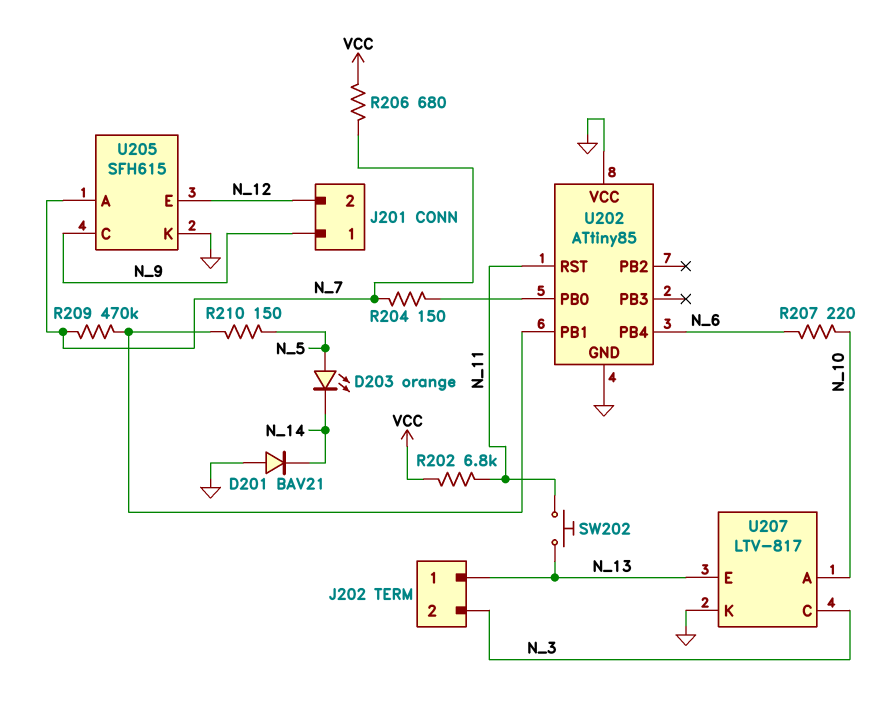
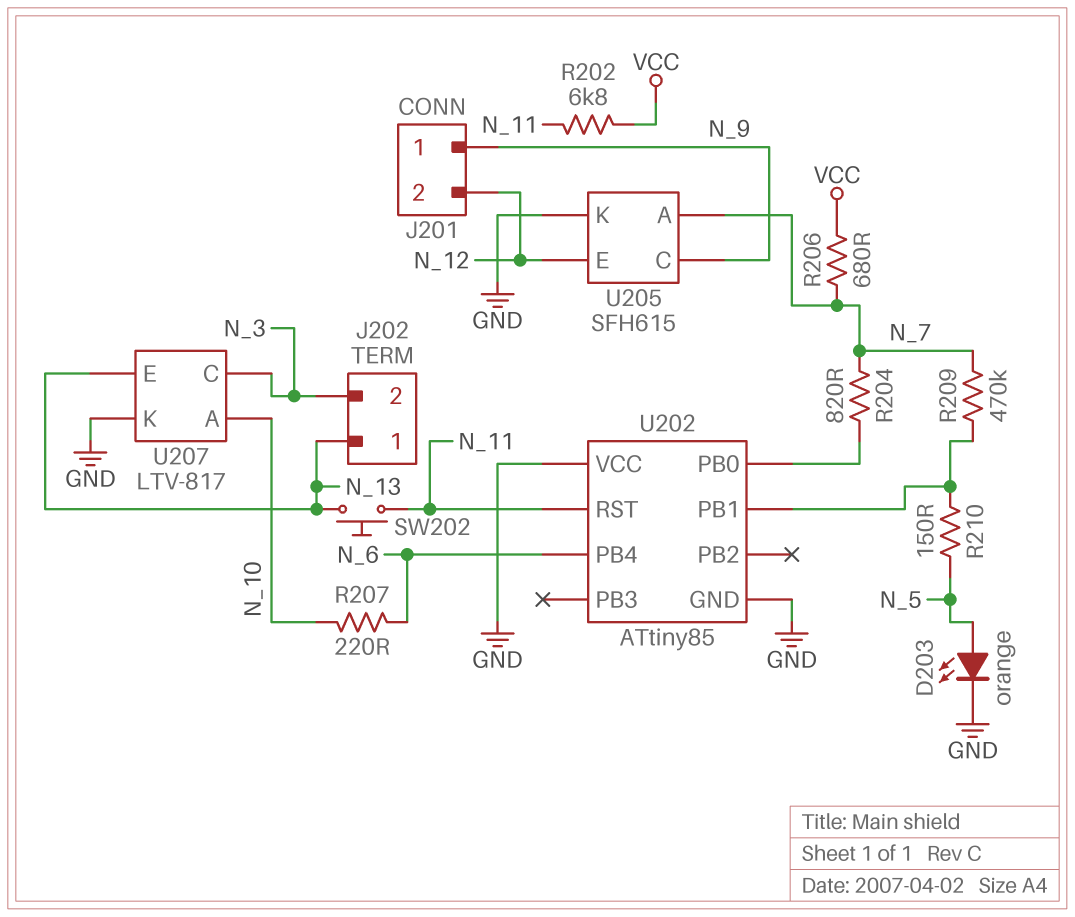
D201: diode BAV21 (A GND, K N_14) -> none
D203: LED orange (A N_5, K N_14) -> LED orange (A N_5, K GND)
R204: 150 (N_7, U202/PB0) -> 820 (N_7, U202/PB0)

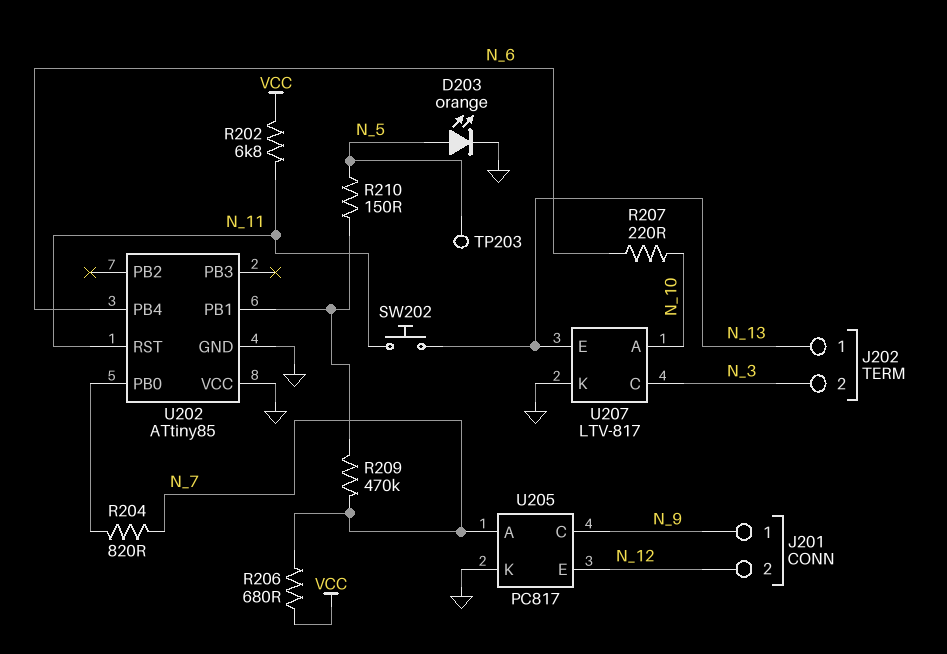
TP203: none -> test point (N_5)
U205: SFH615 -> PC817

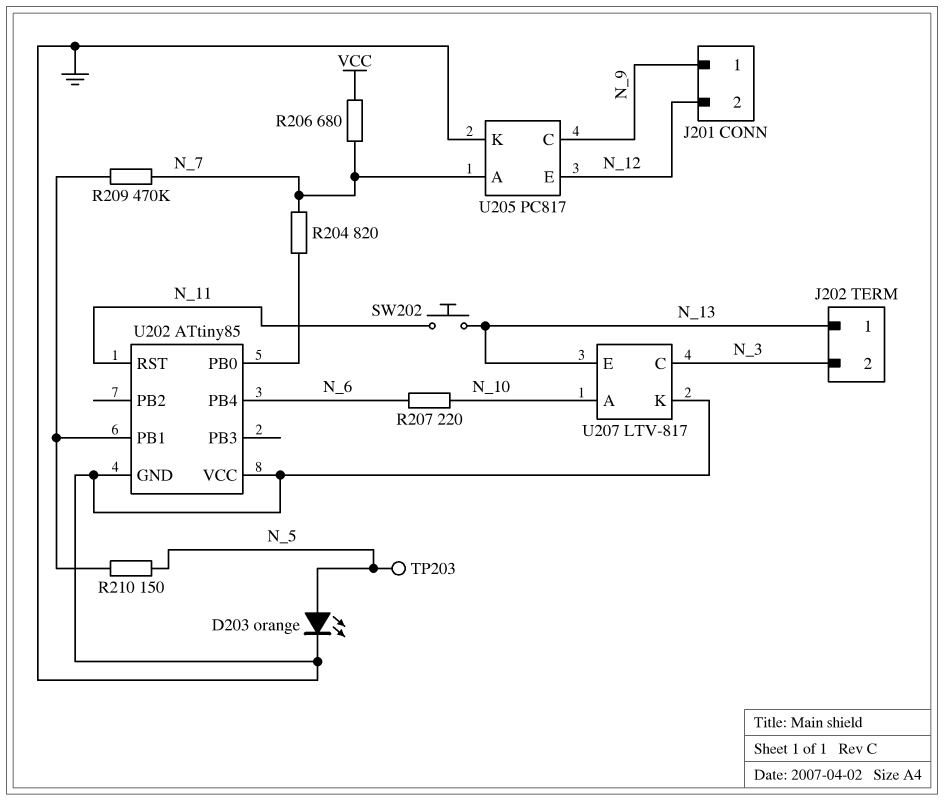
R202: 6.8k (N_11, VCC) -> none

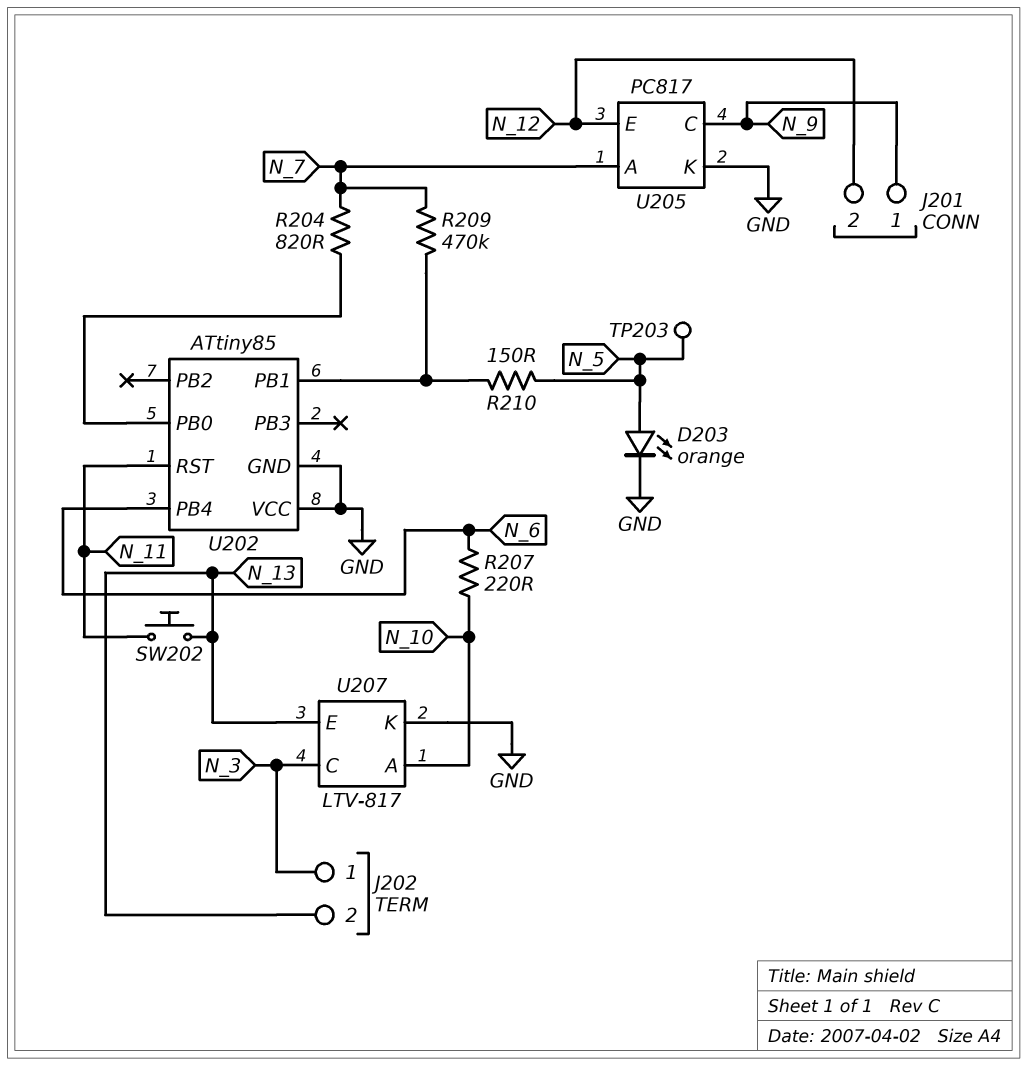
J202 pin 1: N_13 -> N_3
J202 pin 2: N_3 -> N_13
R206: 680 (N_7, VCC) -> none

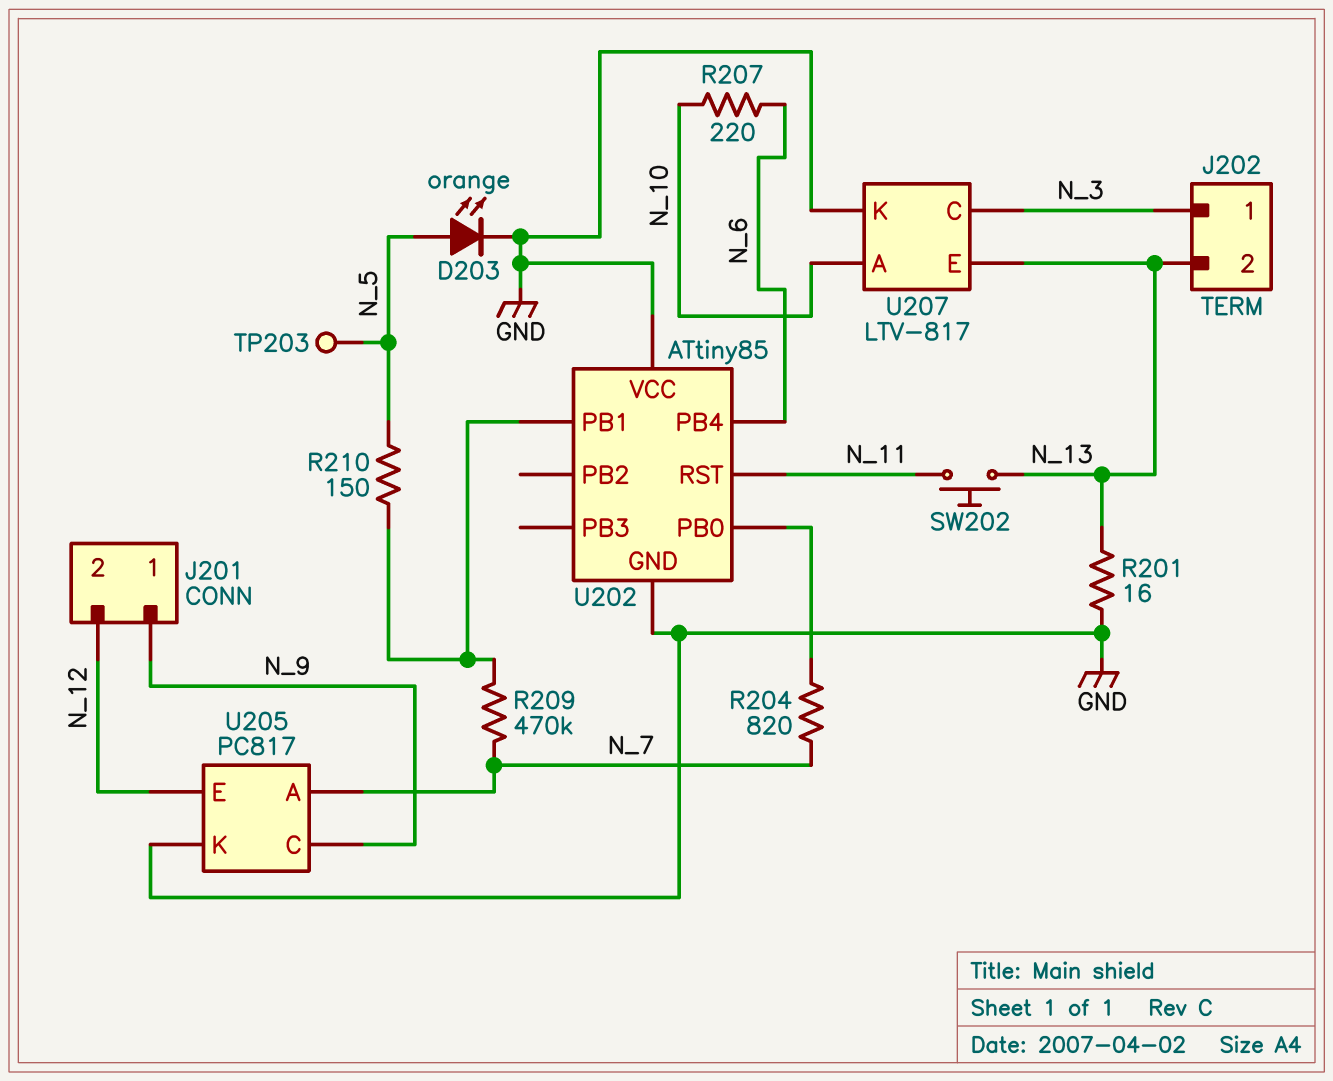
R201: none -> 16 (GND, N_13)

